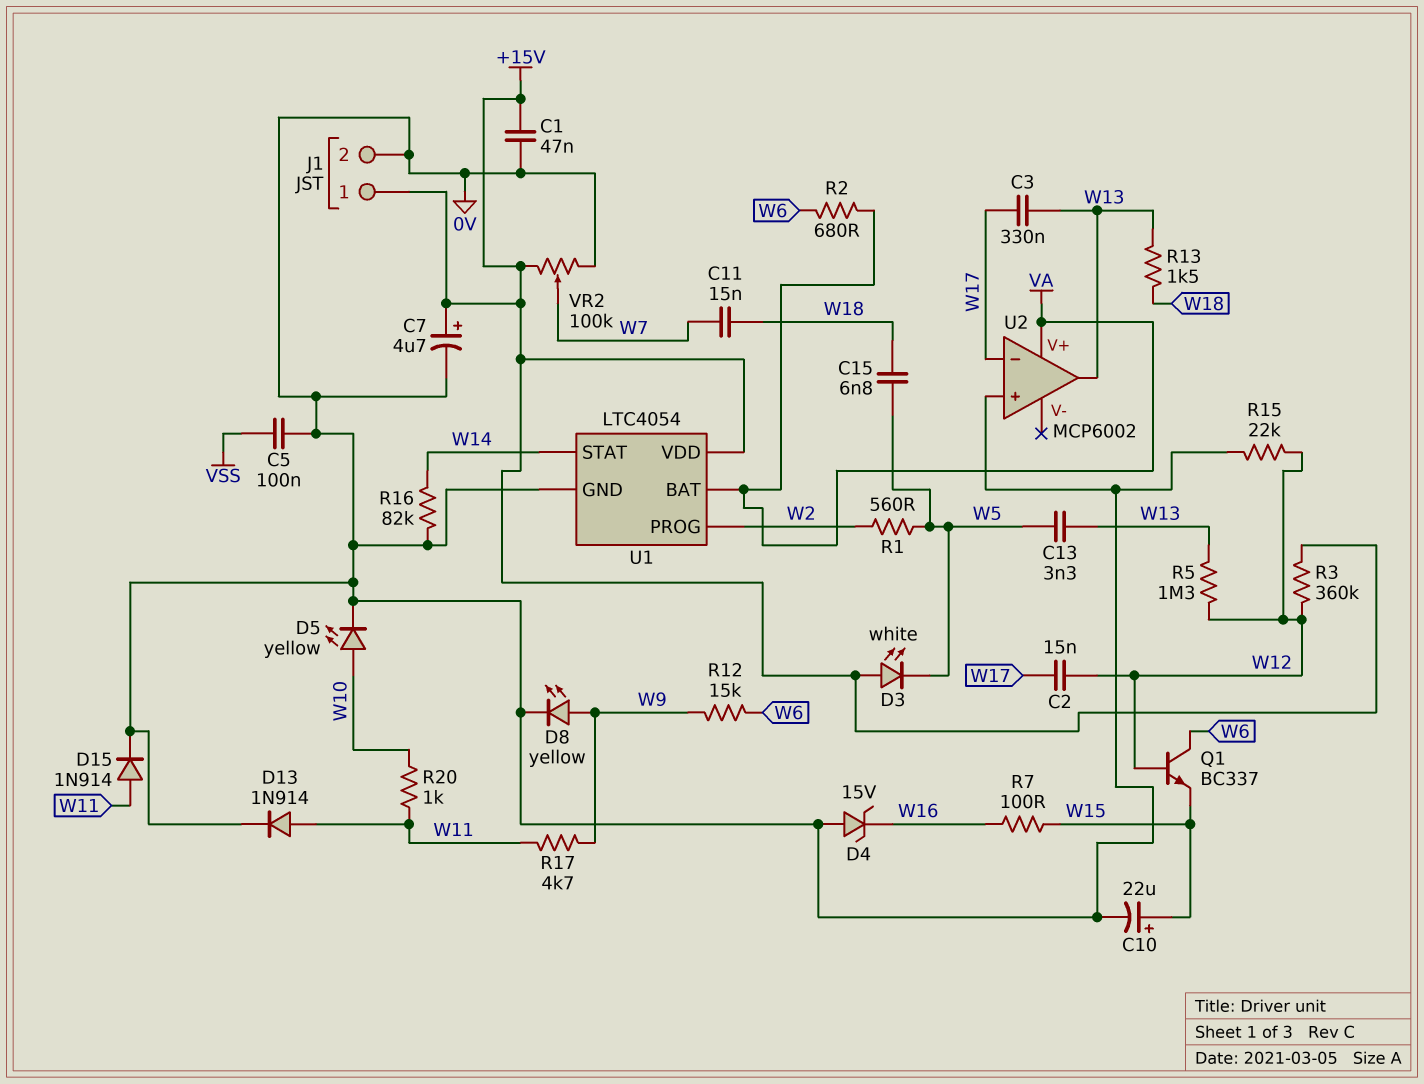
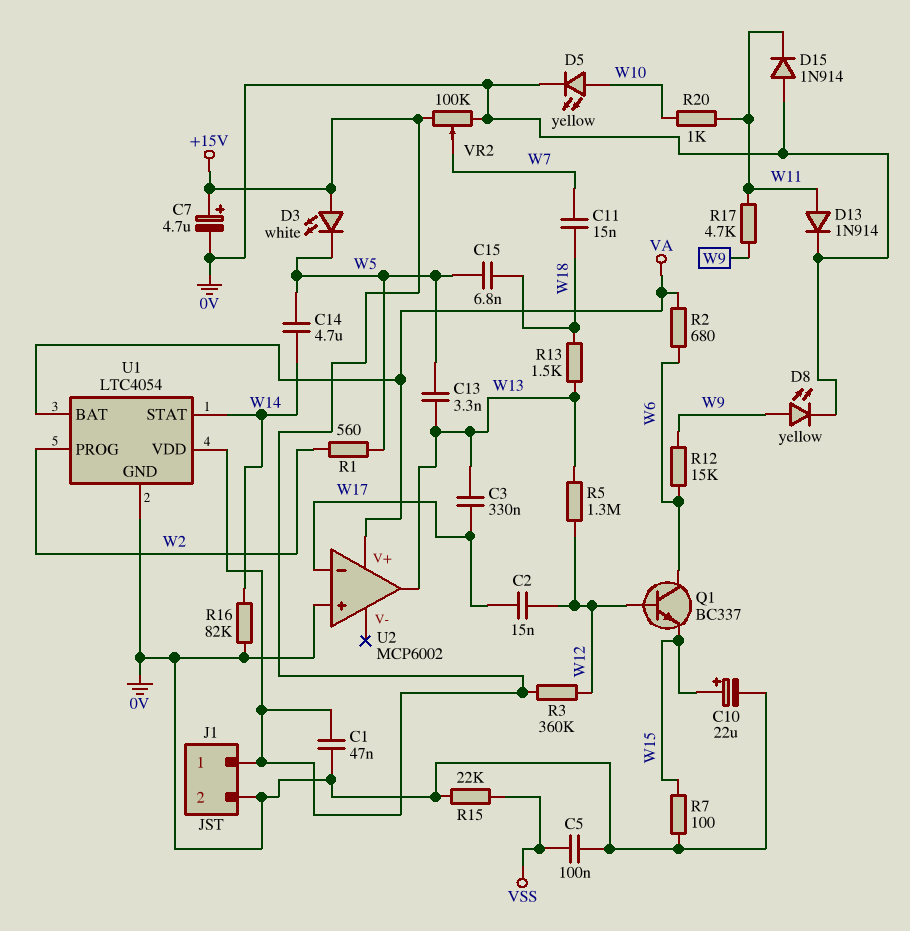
C14: none -> 4.7uF (W5, W14)
D4: zener 15V (A 0V, K W16) -> none
D15: diode 1N914 (A W11, K 0V) -> diode 1N914 (A 0V, K W11)
R7: 100 (W15, W16) -> 100 (0V, W15)
R15: 22k (0V, W12) -> 22k (0V, VSS)

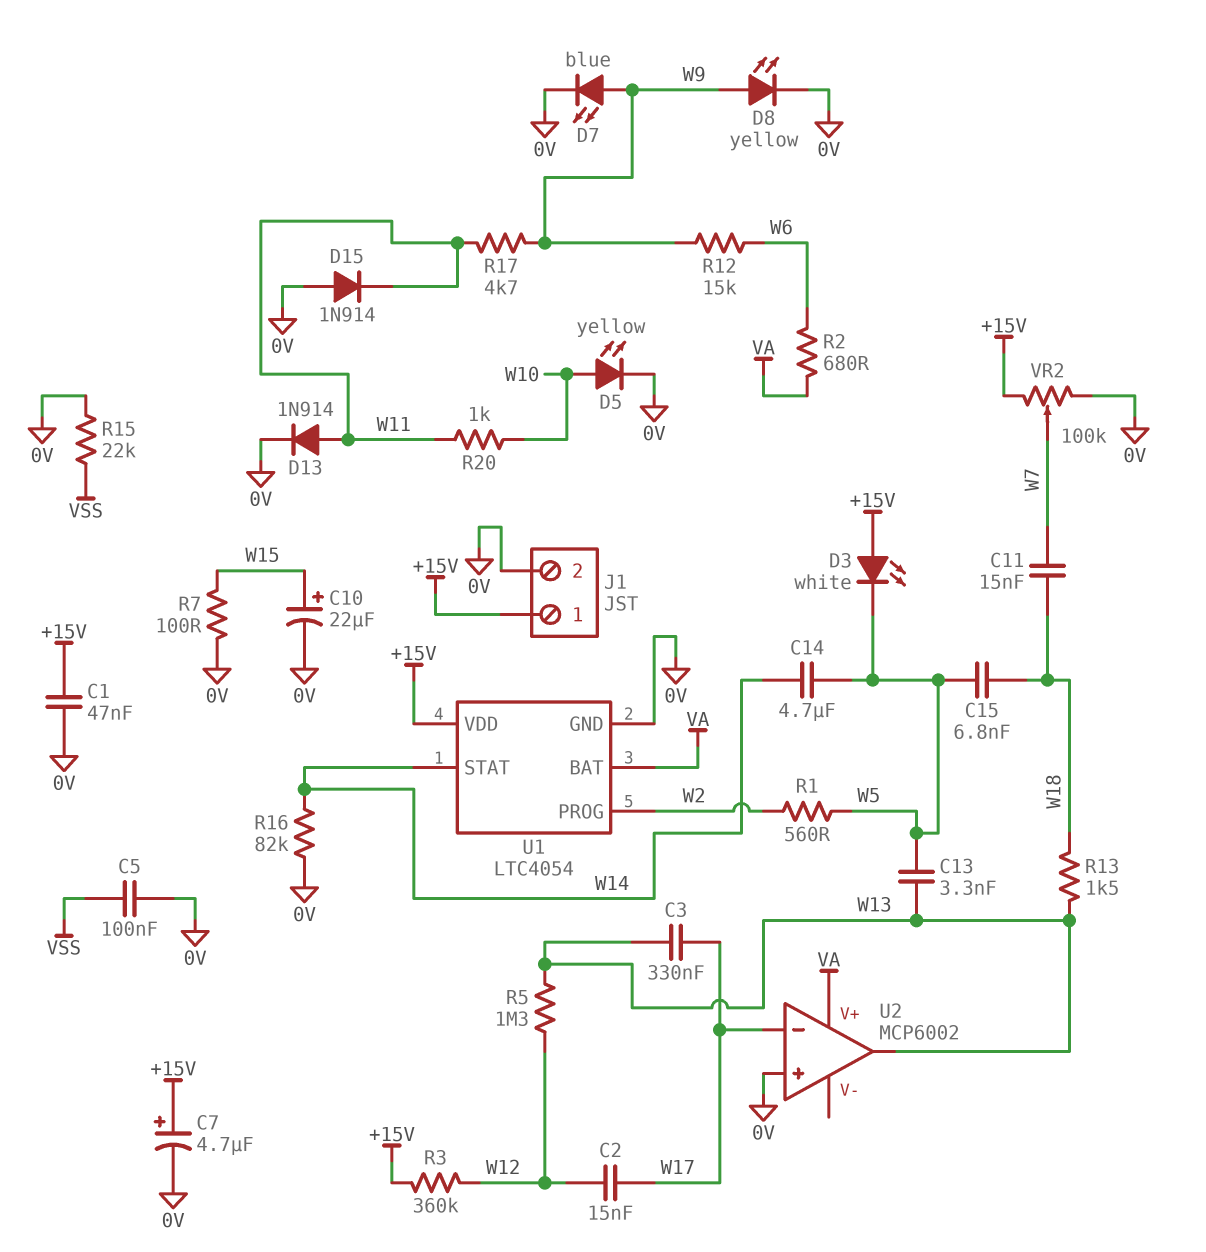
D7: none -> LED blue (A W9, K 0V)
Q1: NPN BC337 (B W12, C W6, E W15) -> none

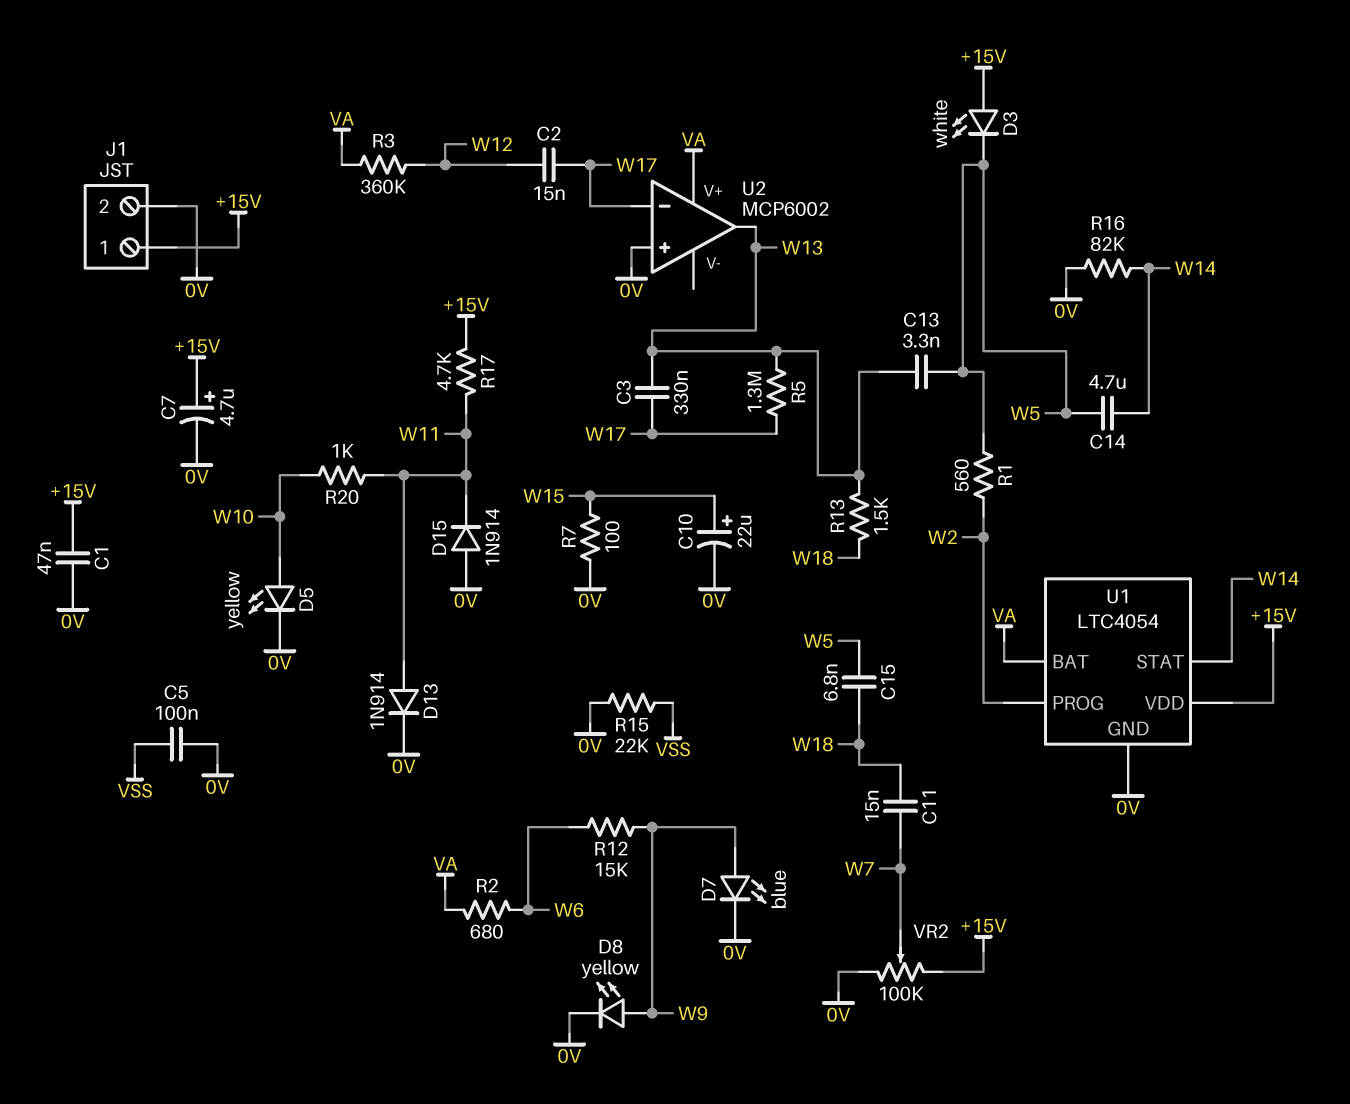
R3: 360k (+15V, W12) -> 360k (VA, W12)
R5: 1.3M (W12, W13) -> 1.3M (W13, W17)
R17: 4.7k (W9, W11) -> 4.7k (+15V, W11)

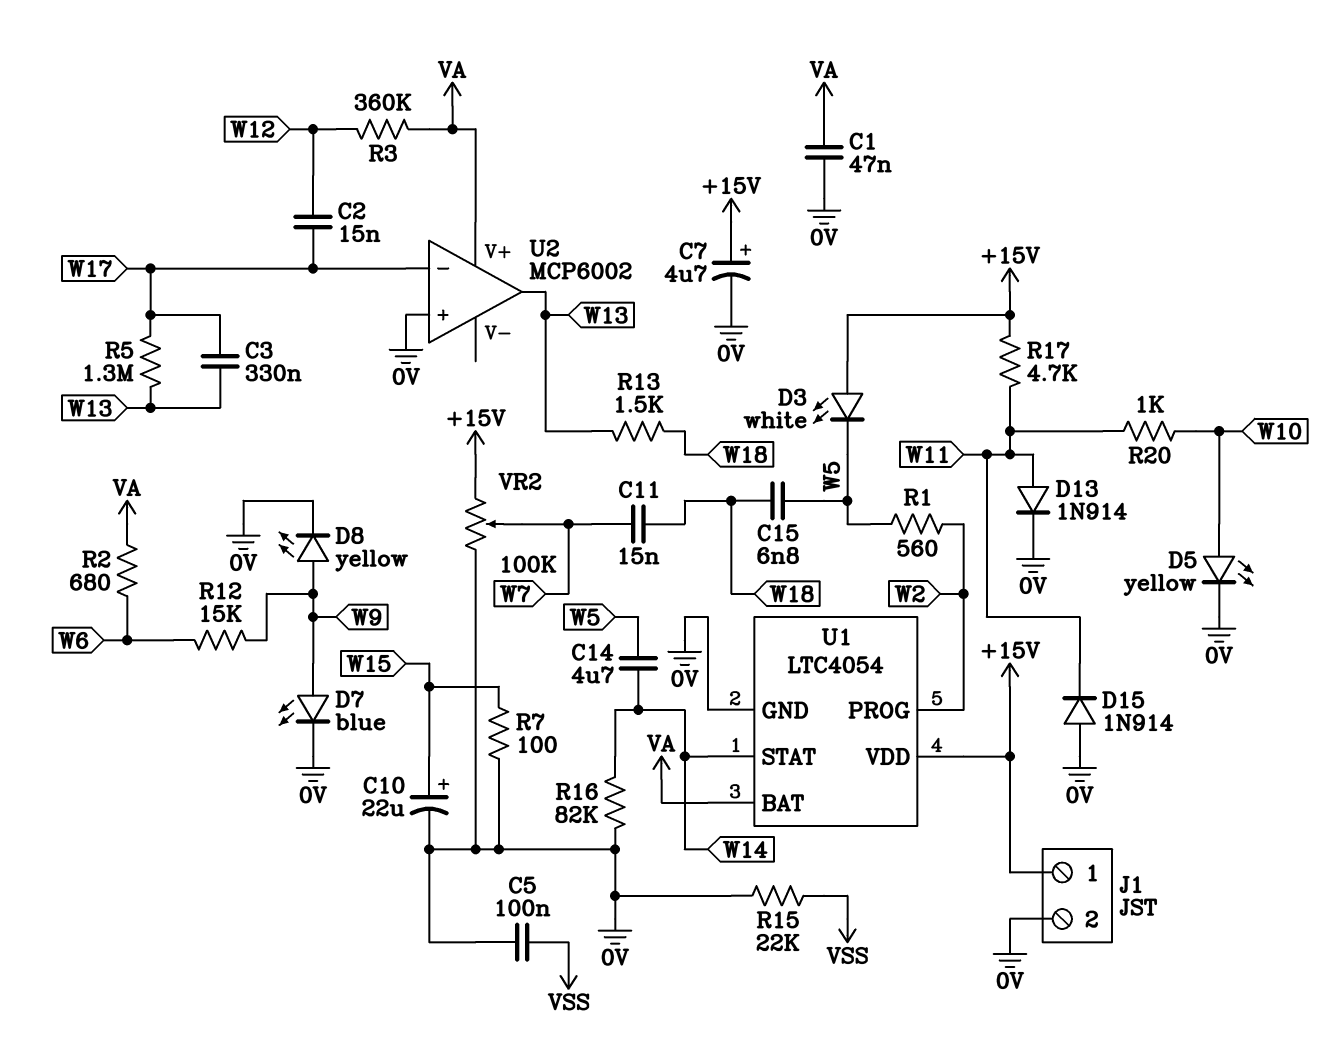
C1: 47nF (+15V, 0V) -> 47nF (0V, VA)
C13: 3.3nF (W5, W13) -> none

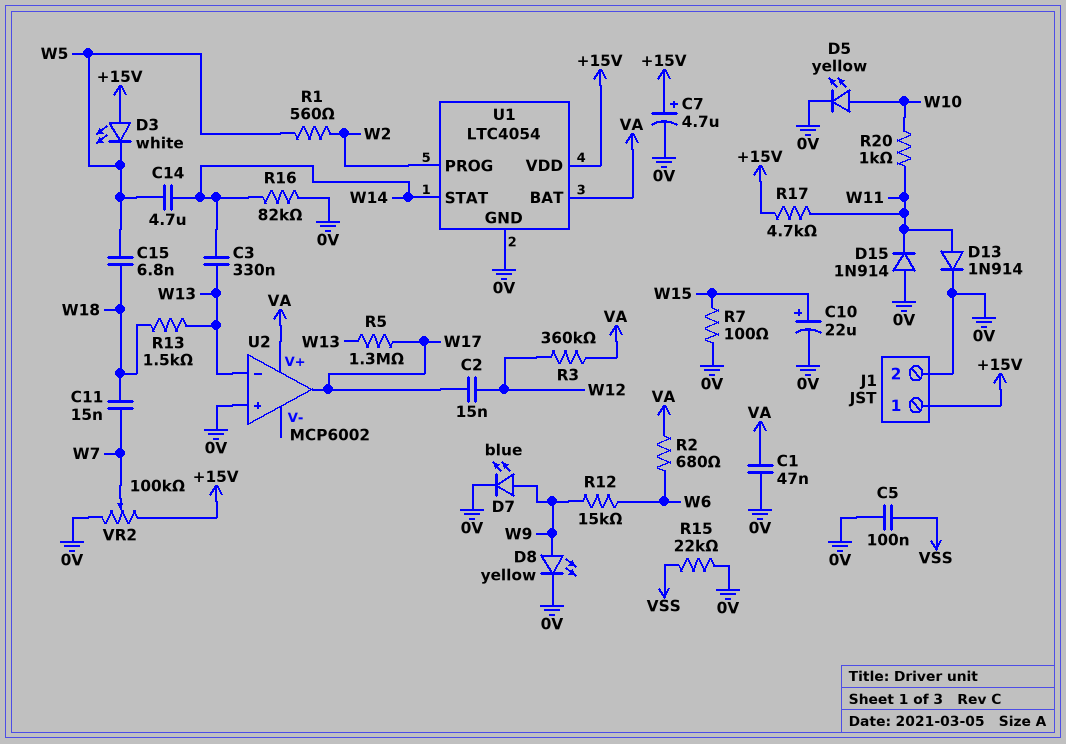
C3: 330nF (W13, W17) -> 330nF (W13, W14)
U2 pin in-: W17 -> W13
U2 pin out: W13 -> W17

